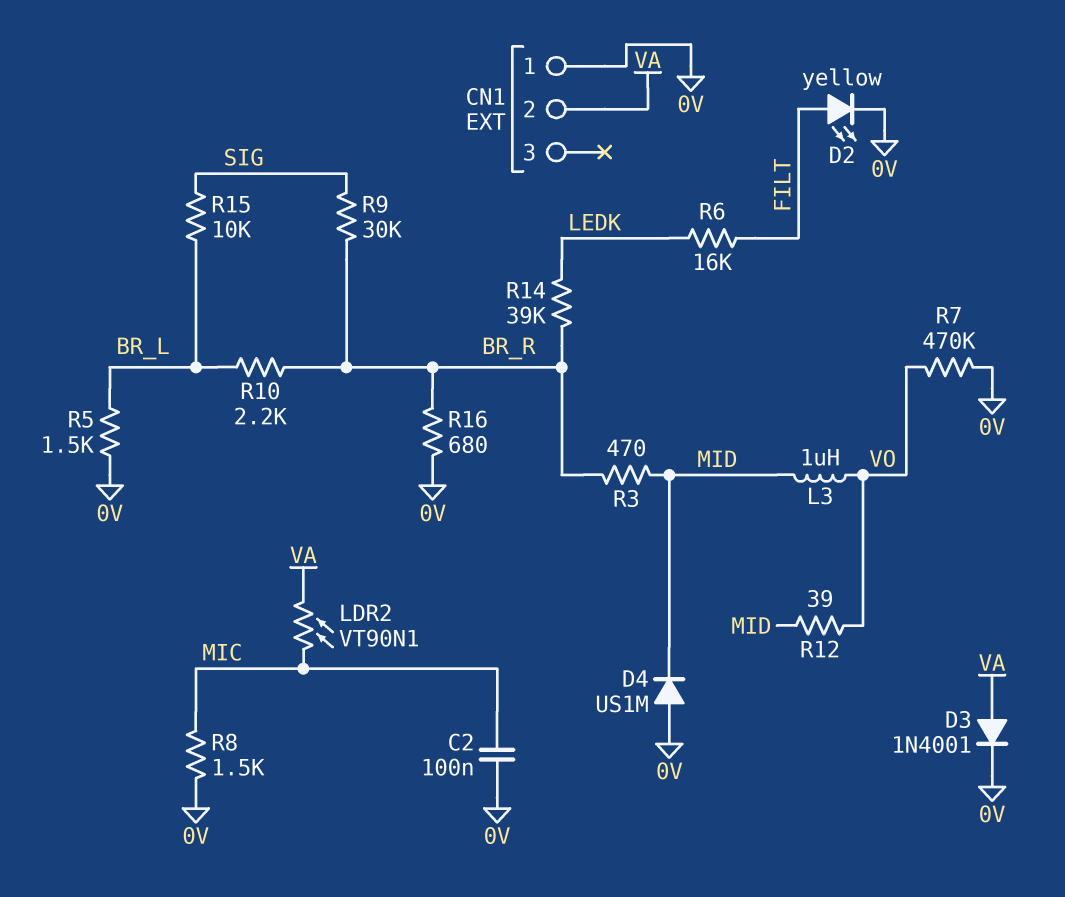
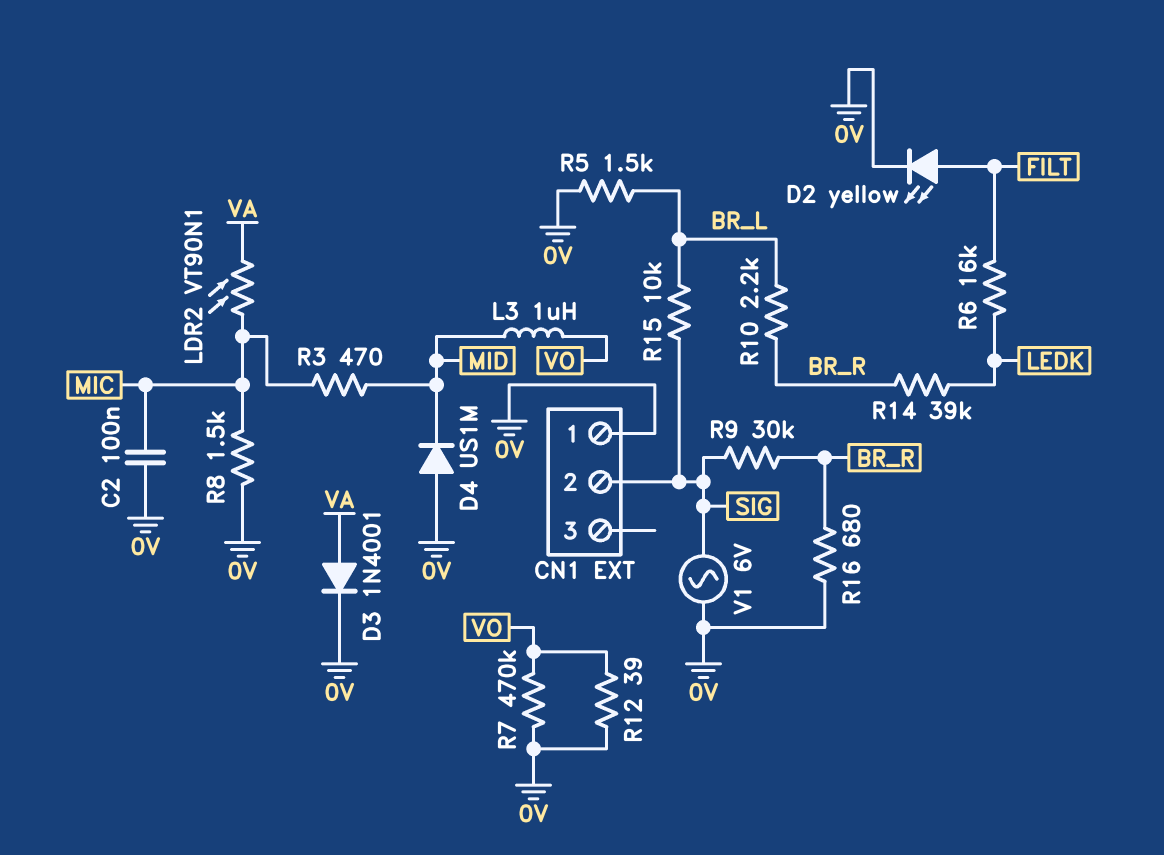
CN1 pin 2: VA -> SIG
R3: 470 (BR_R, MID) -> 470 (MIC, MID)
R12: 39 (MID, VO) -> 39 (0V, VO)
V1: none -> AC 6V (0V, SIG)

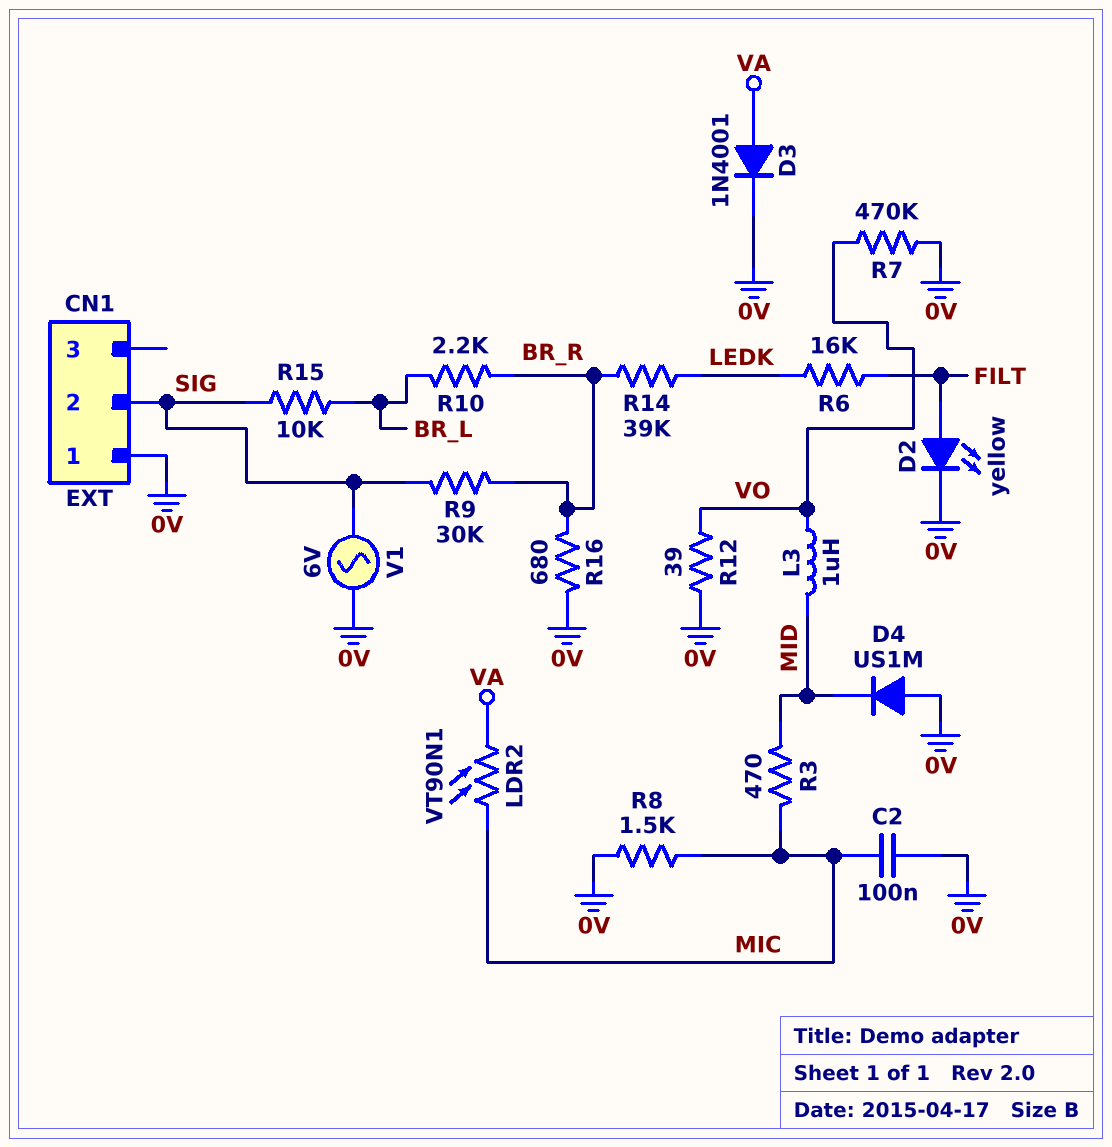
R5: 1.5k (0V, BR_L) -> none

